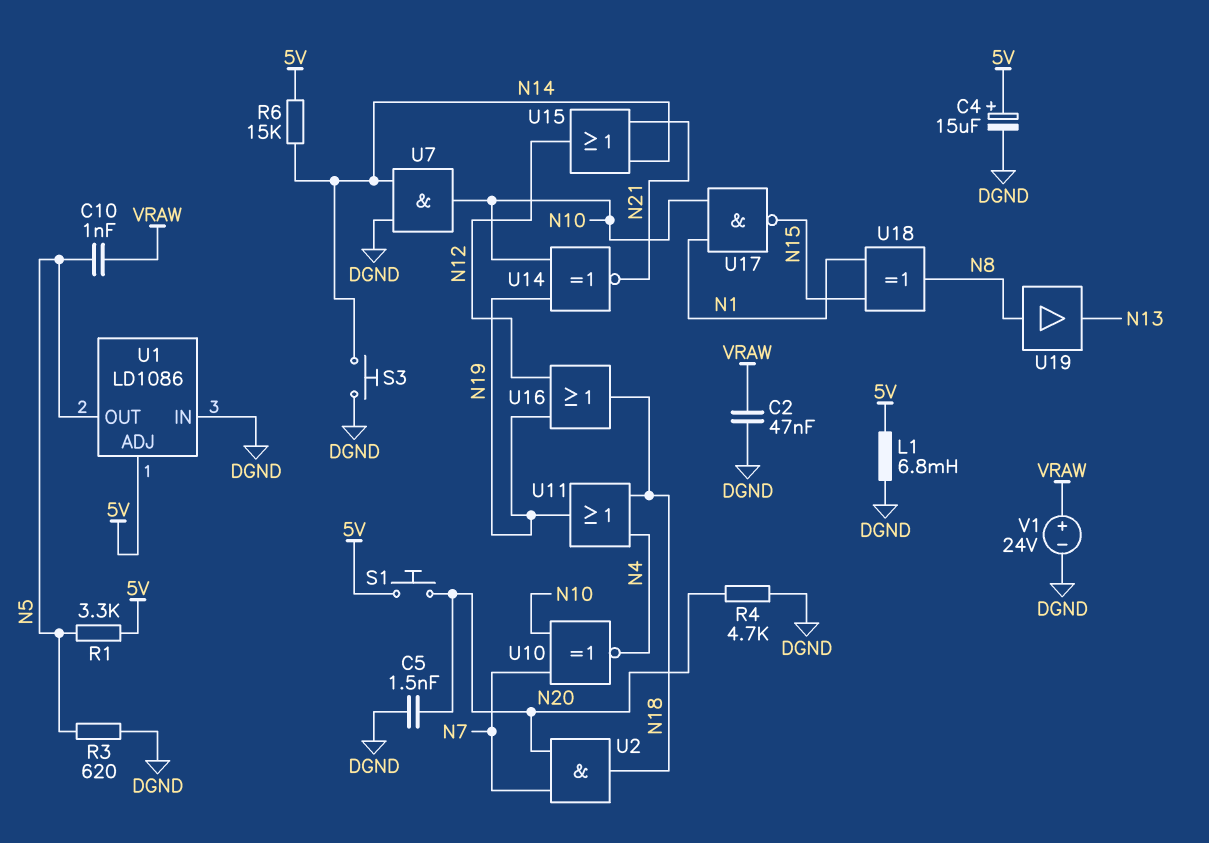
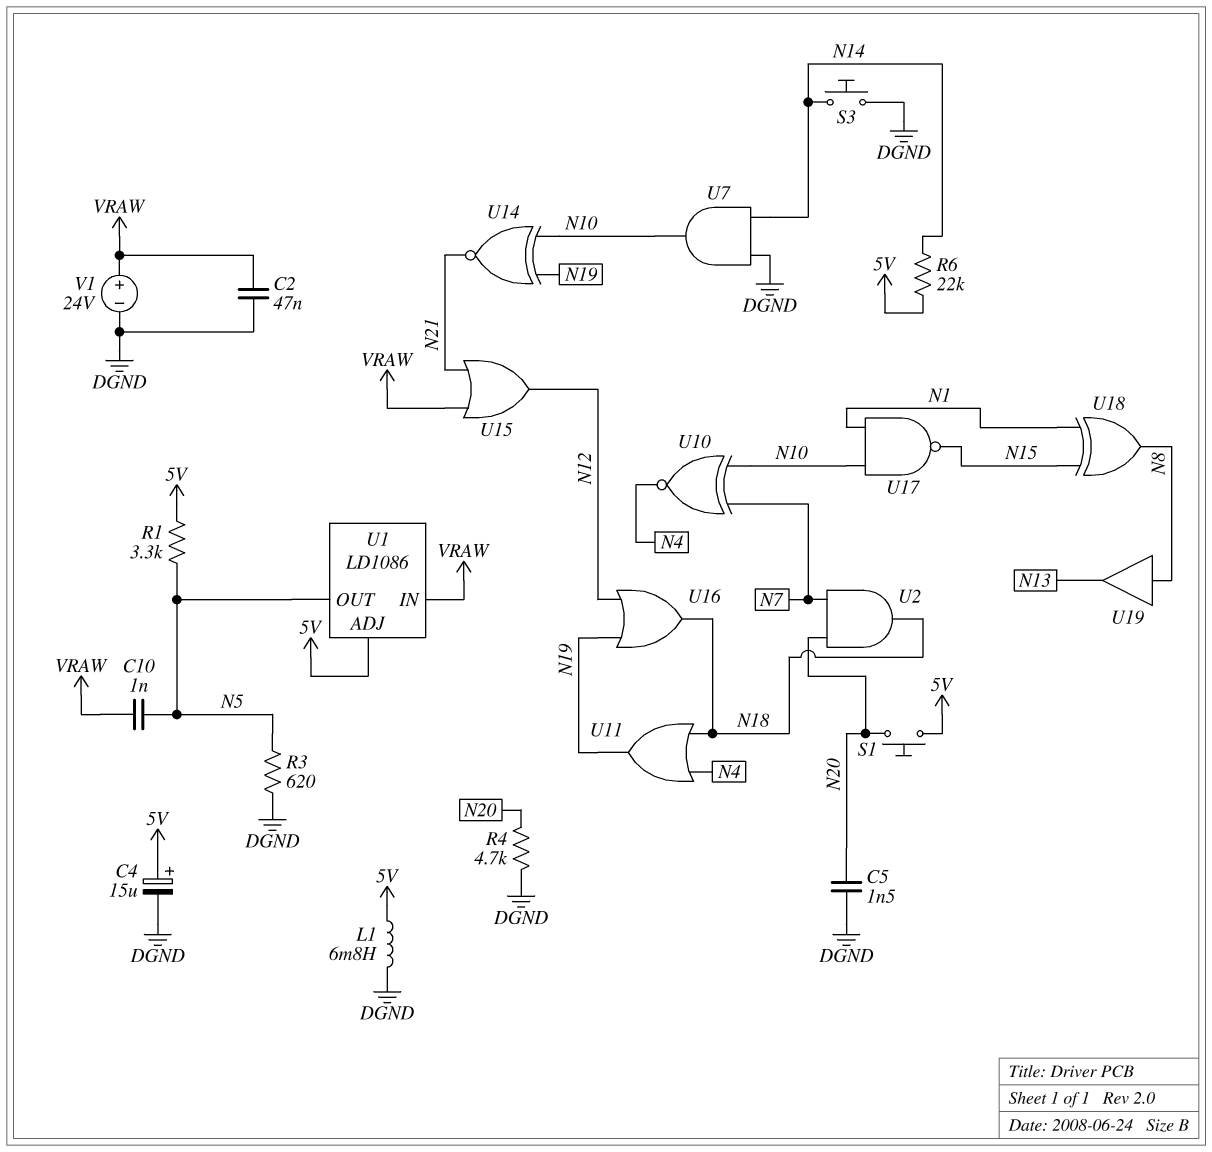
R6: 15k (5V, N14) -> 22k (5V, N14)
U1 pin IN: DGND -> VRAW
U15: OR (in N14, in N21, out N12) -> OR (in N21, in VRAW, out N12)

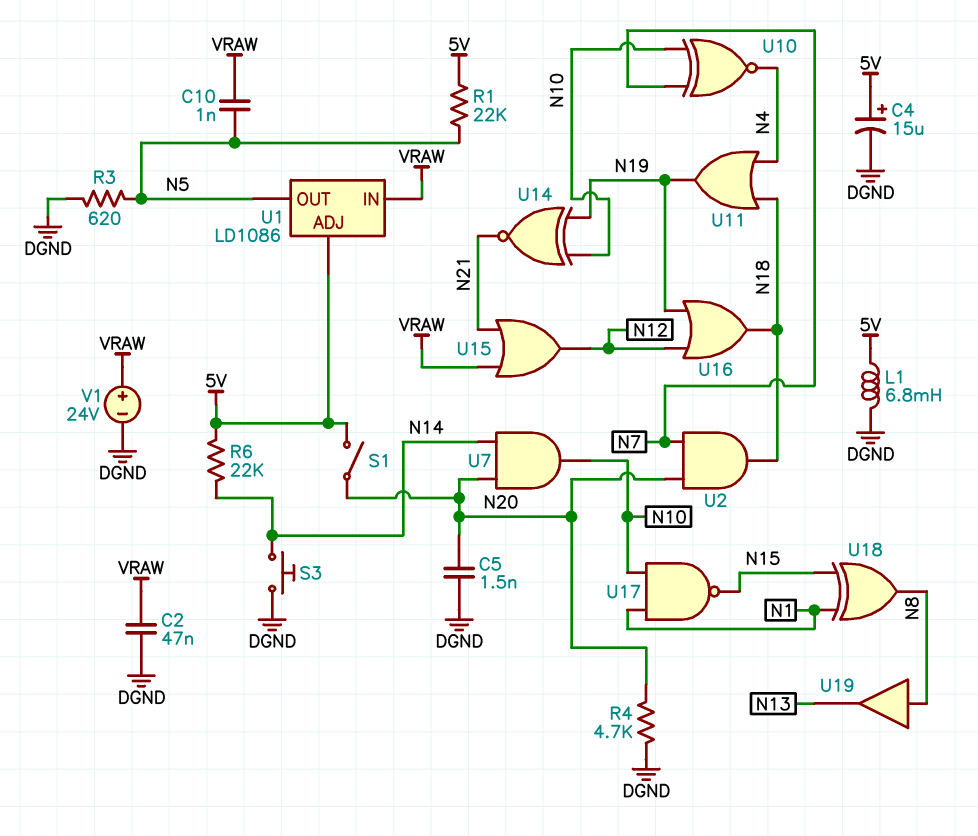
R1: 3.3k (5V, N5) -> 22k (5V, N5)
S1: button (5V, N20) -> switch (5V, N20)
U7: AND (in DGND, in N14, out N10) -> AND (in N14, in N20, out N10)

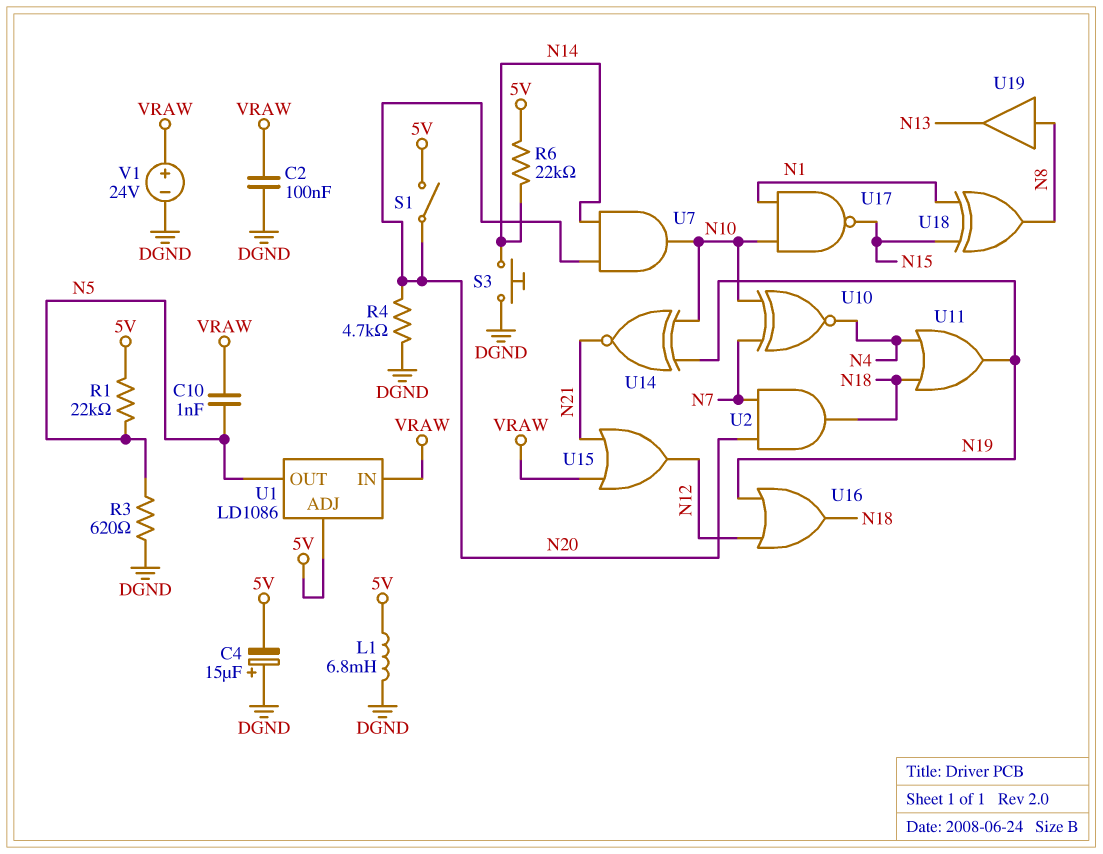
C2: 47nF (DGND, VRAW) -> 100nF (DGND, VRAW)
C4: 15uF (plus 5V, minus DGND) -> 15uF (plus DGND, minus 5V)
C5: 1.5nF (DGND, N20) -> none

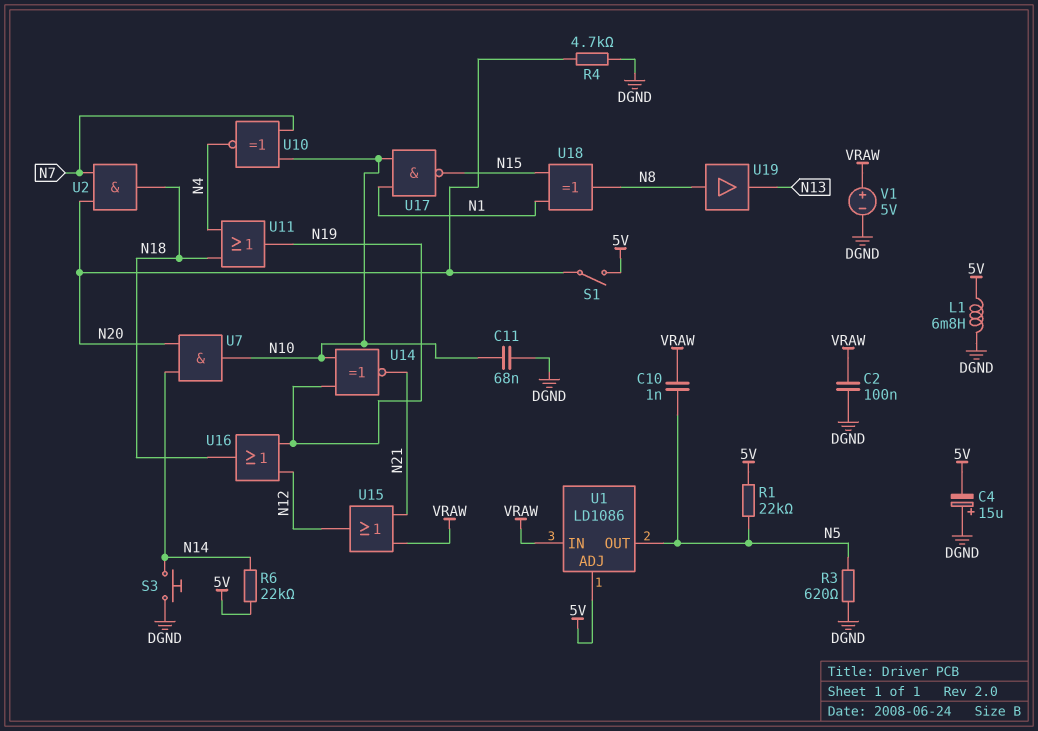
C11: none -> 68nF (DGND, N10)
V1: 24V (plus VRAW, minus DGND) -> 5V (plus VRAW, minus DGND)

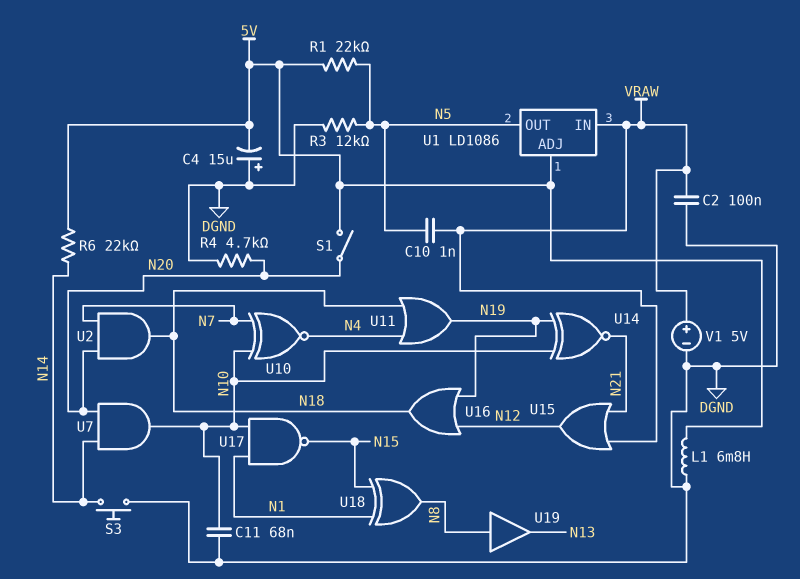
R3: 620 (DGND, N5) -> 12k (DGND, N5)

